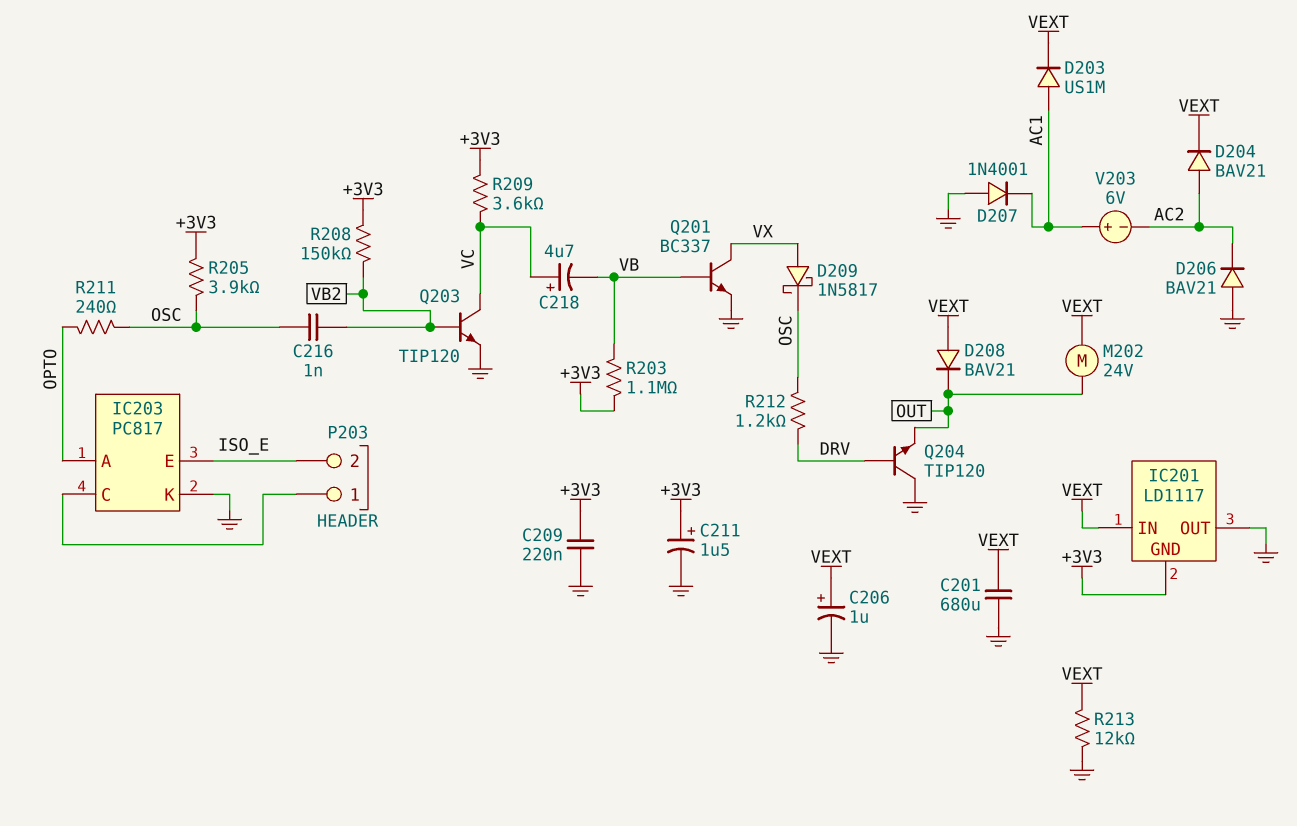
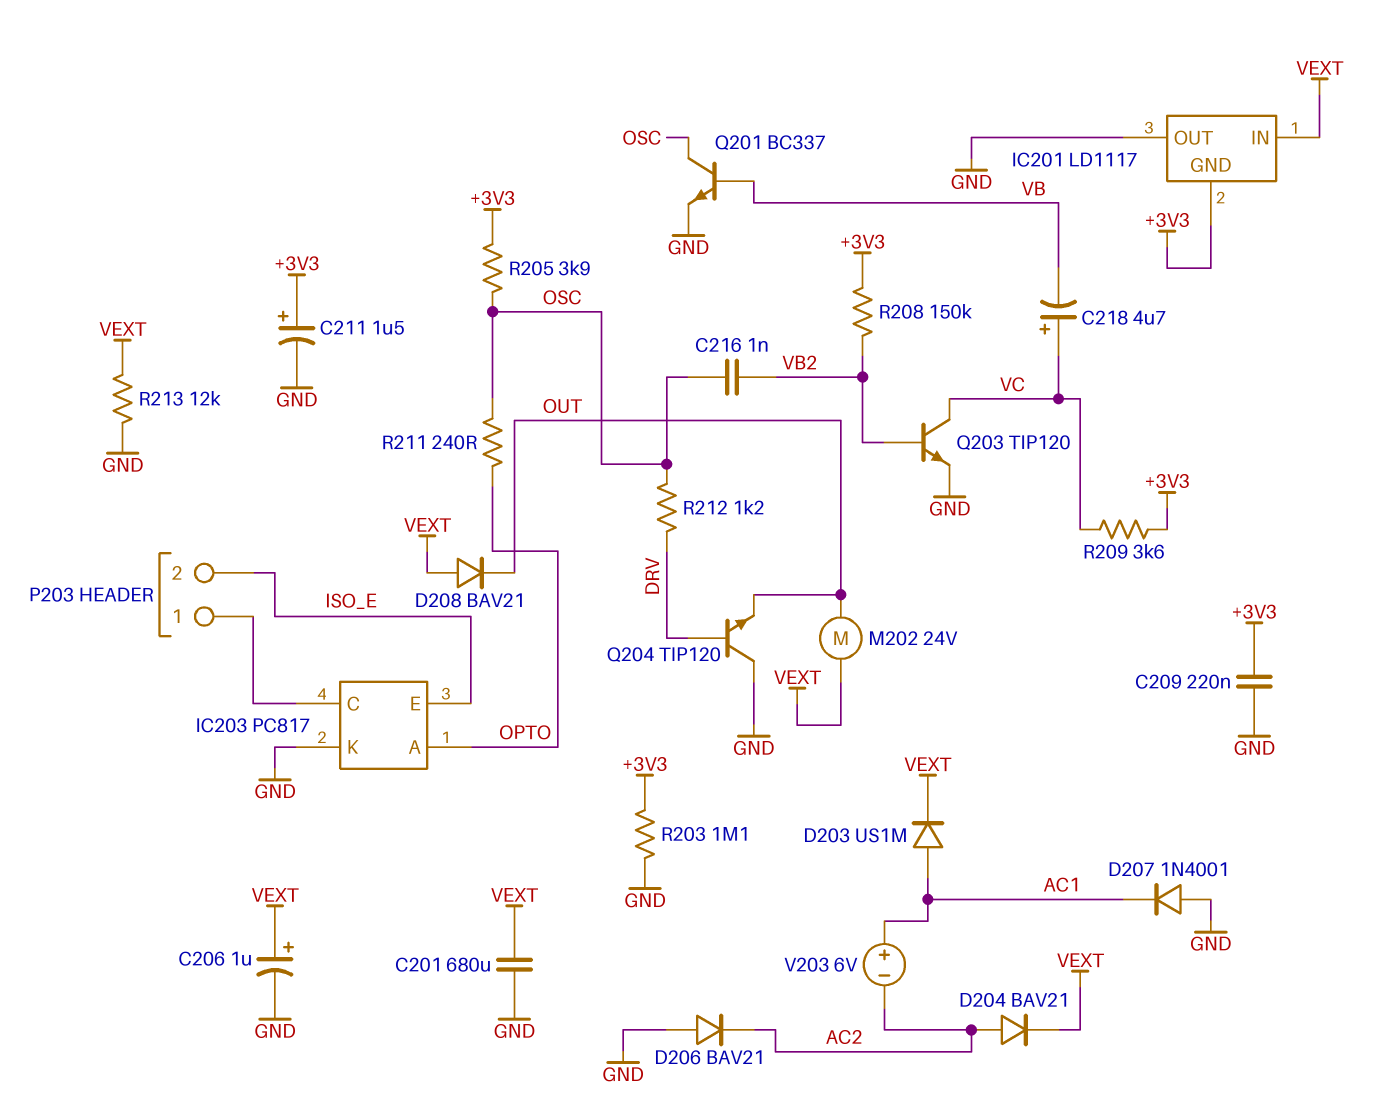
D209: schottky 1N5817 (A VX, K OSC) -> none
Q201: NPN BC337 (B VB, C VX, E GND) -> NPN BC337 (B VB, C OSC, E GND)
R203: 1.1M (+3V3, VB) -> 1.1M (+3V3, GND)

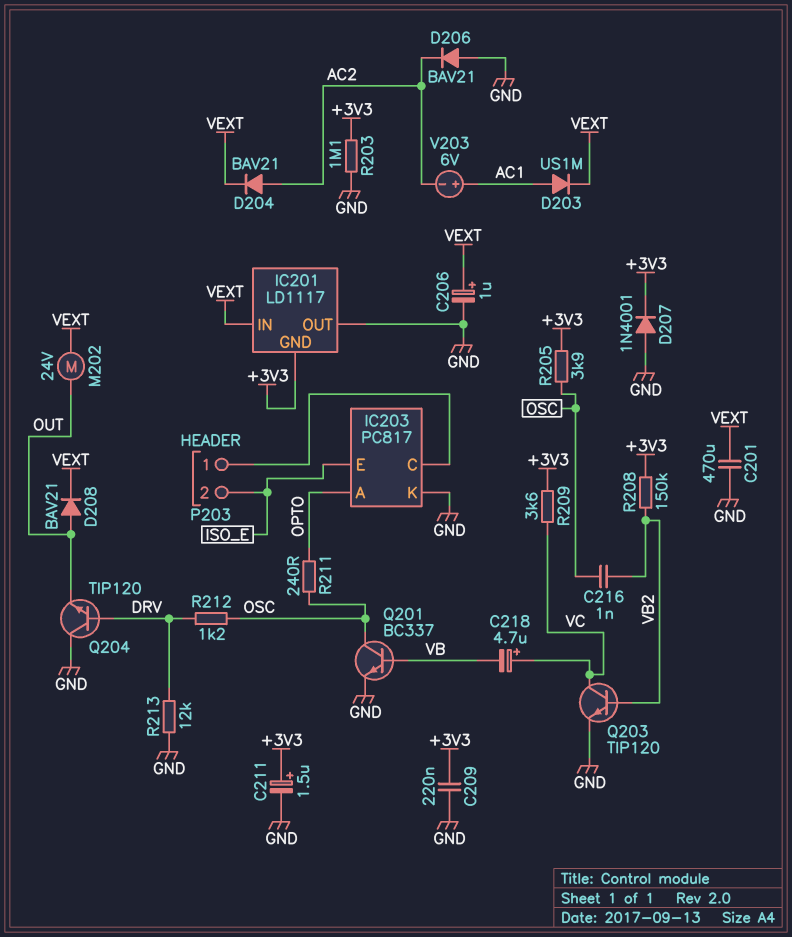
C201: 680uF (GND, VEXT) -> 470uF (GND, VEXT)
D207: diode 1N4001 (A GND, K AC1) -> diode 1N4001 (A GND, K +3V3)
D208: diode BAV21 (A VEXT, K OUT) -> diode BAV21 (A OUT, K VEXT)
R213: 12k (GND, VEXT) -> 12k (DRV, GND)

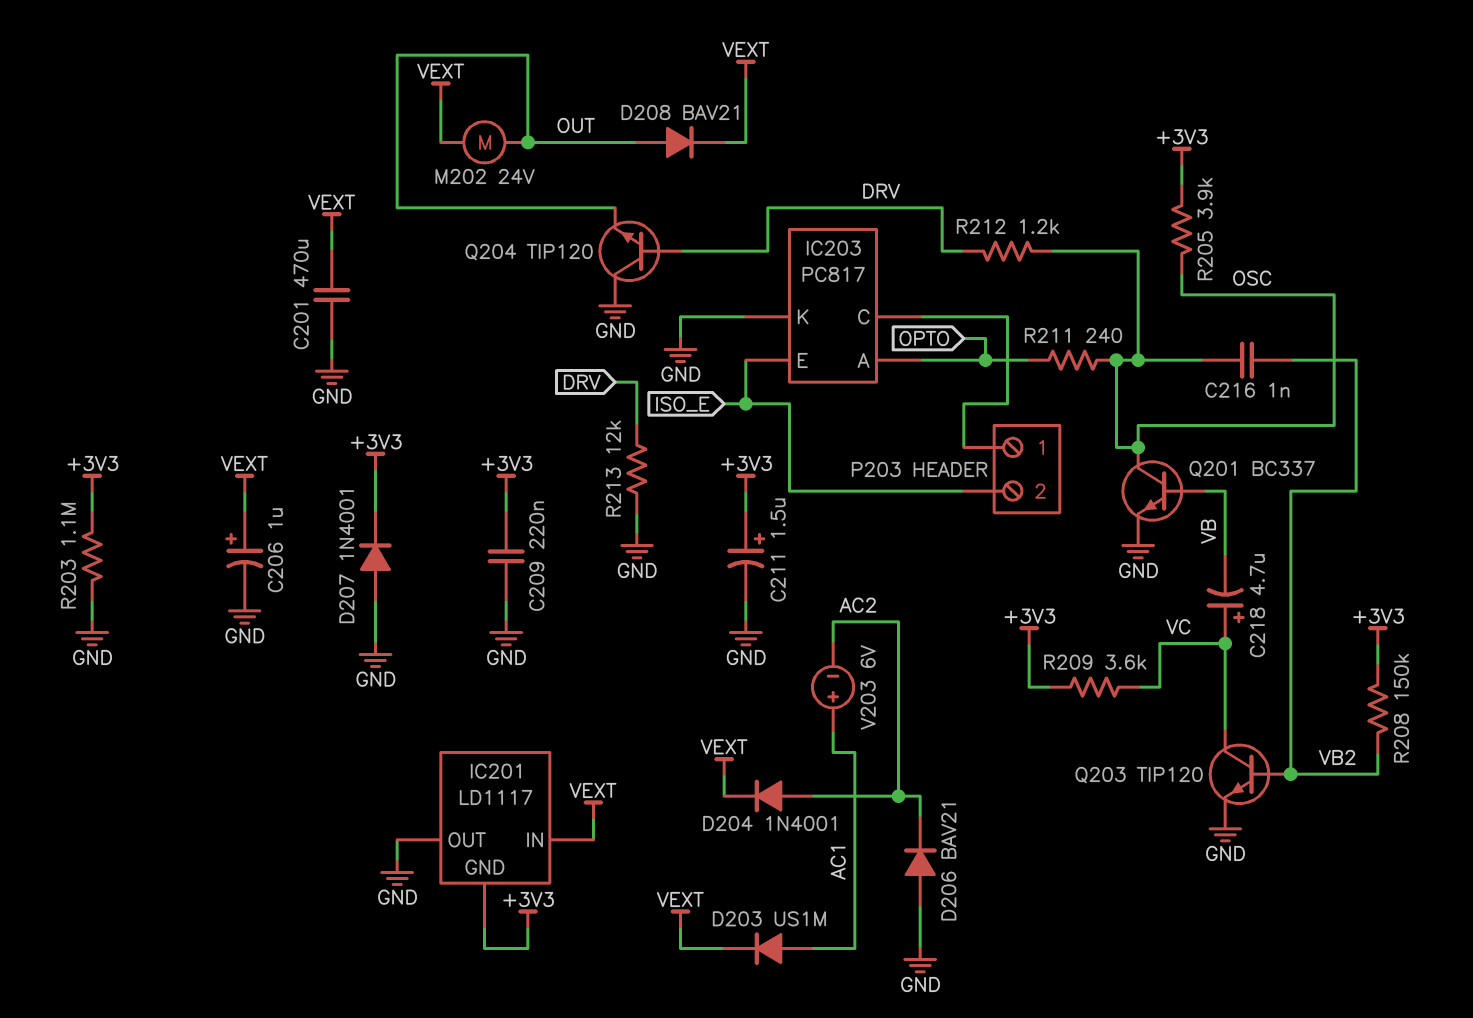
D204: diode BAV21 (A AC2, K VEXT) -> diode 1N4001 (A AC2, K VEXT)

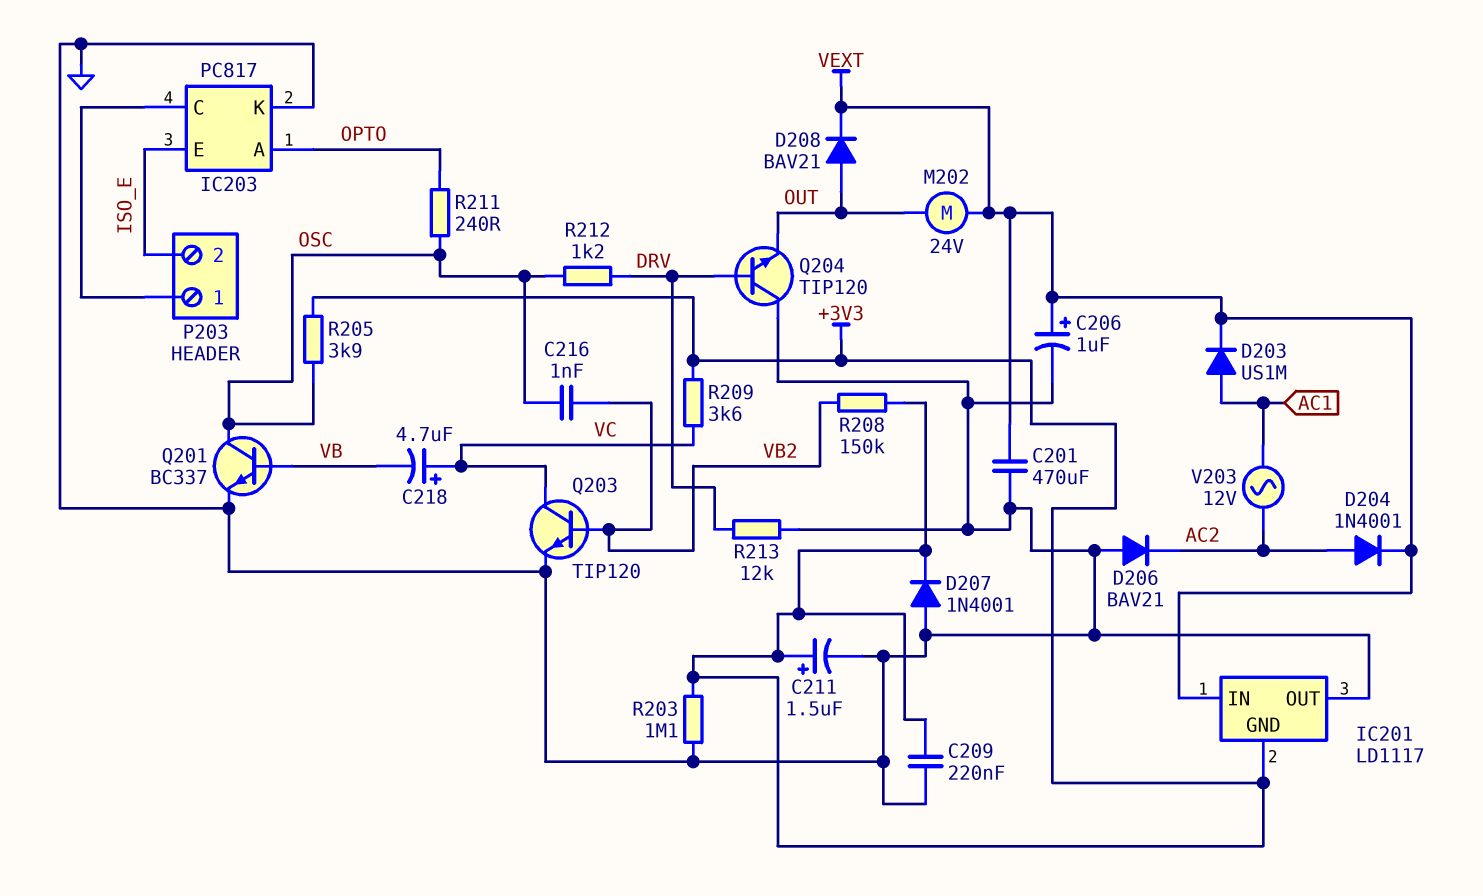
V203: 6V (plus AC1, minus AC2) -> AC 12V (AC1, AC2)

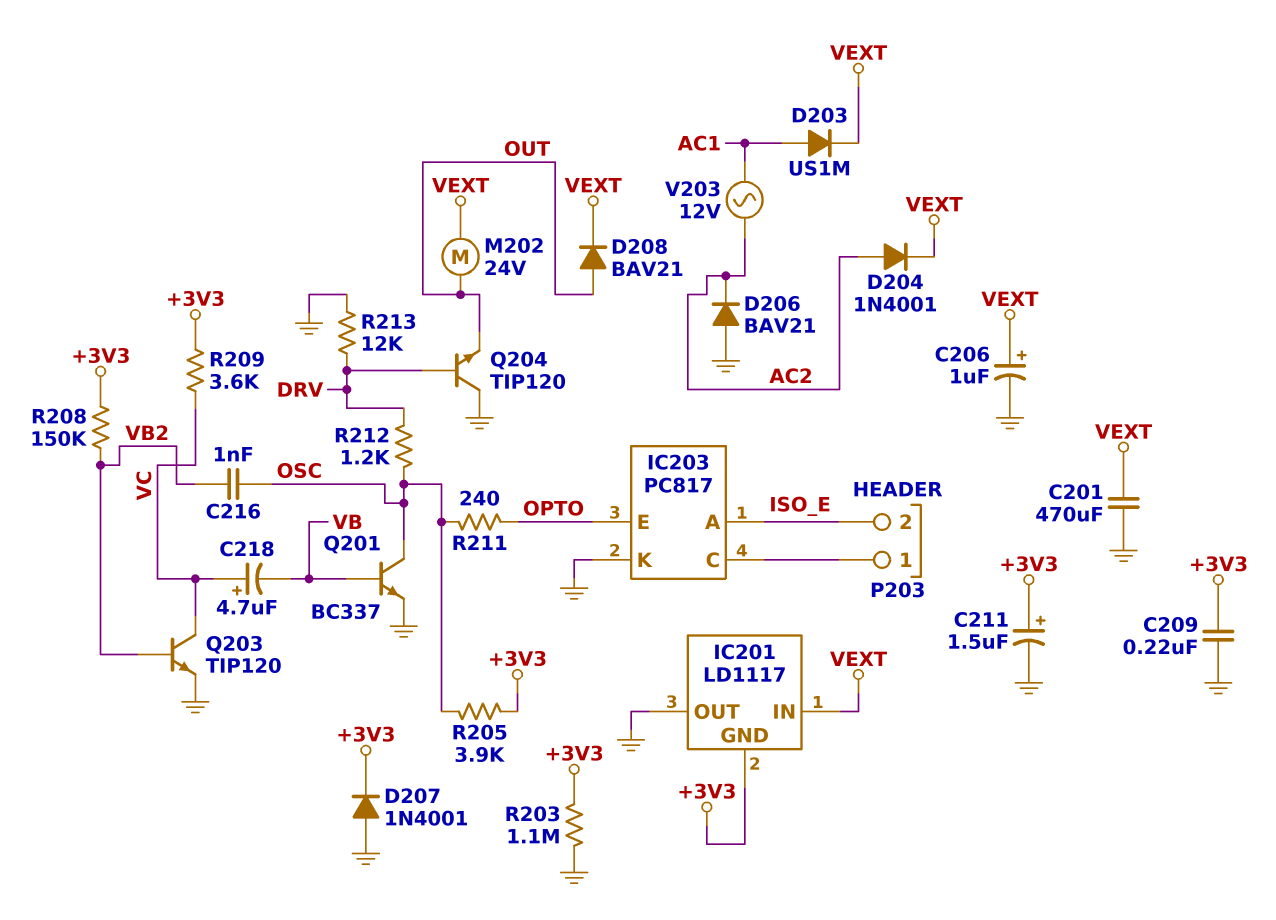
IC203 pin A: OPTO -> ISO_E
IC203 pin E: ISO_E -> OPTO

